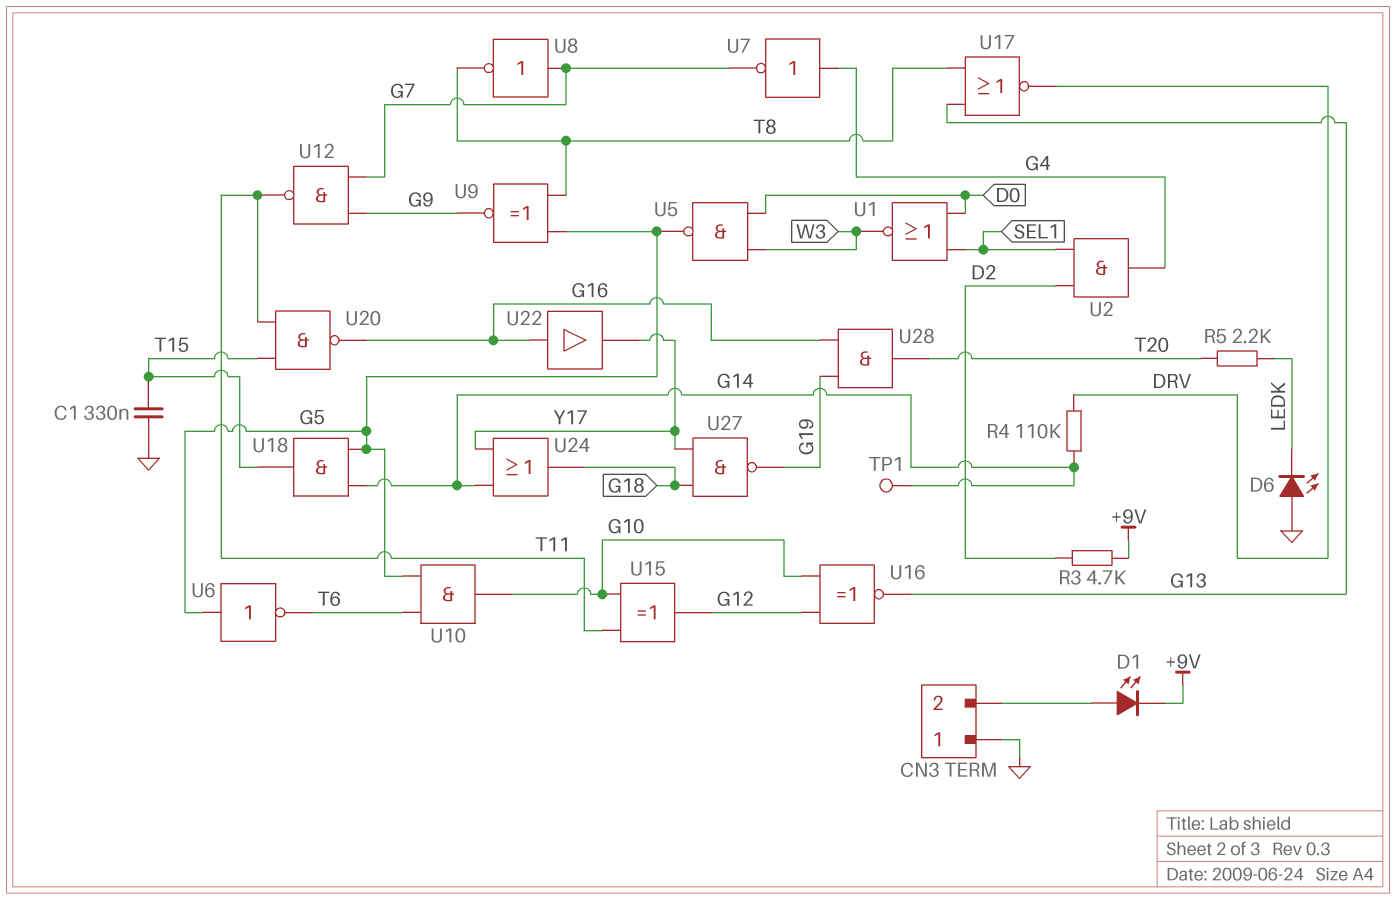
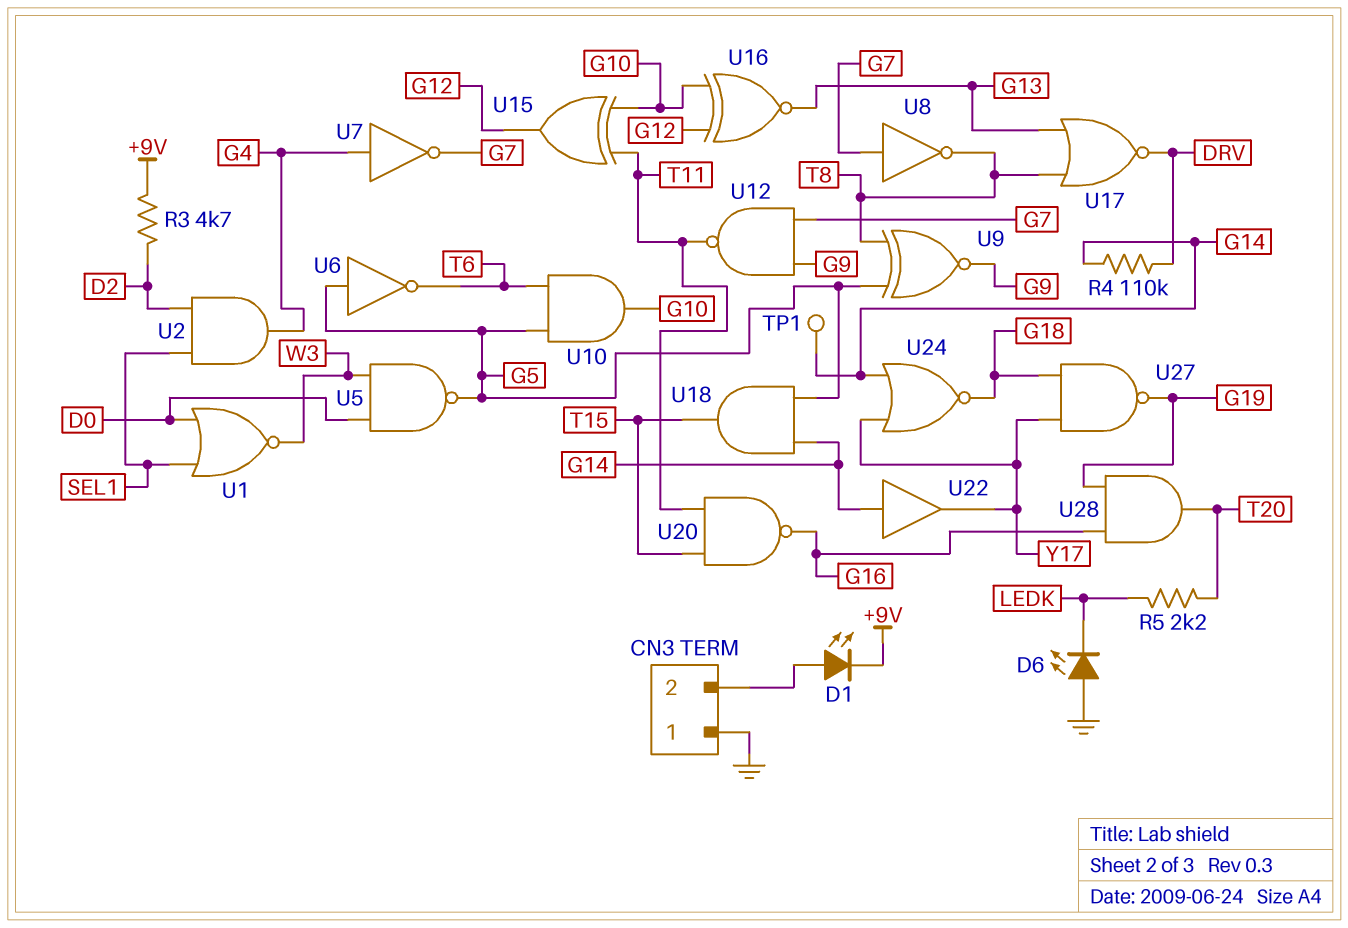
C1: 330nF (GND, T15) -> none
U22: buffer (in G16, out Y17) -> buffer (in G14, out Y17)
U24: OR (in G14, in Y17, out G18) -> NOR (in G14, in Y17, out G18)

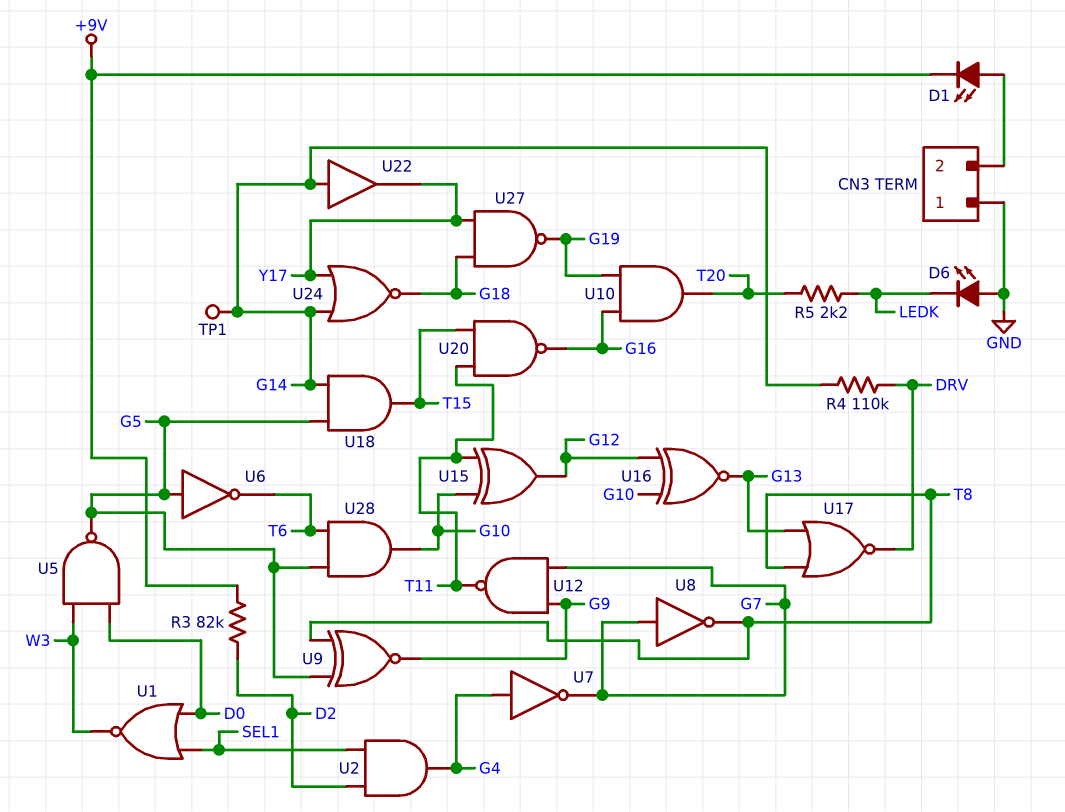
R3: 4.7k (+9V, D2) -> 82k (+9V, D2)
U10: AND (in G5, in T6, out G10) -> AND (in G16, in G19, out T20)
U28: AND (in G16, in G19, out T20) -> AND (in G5, in T6, out G10)

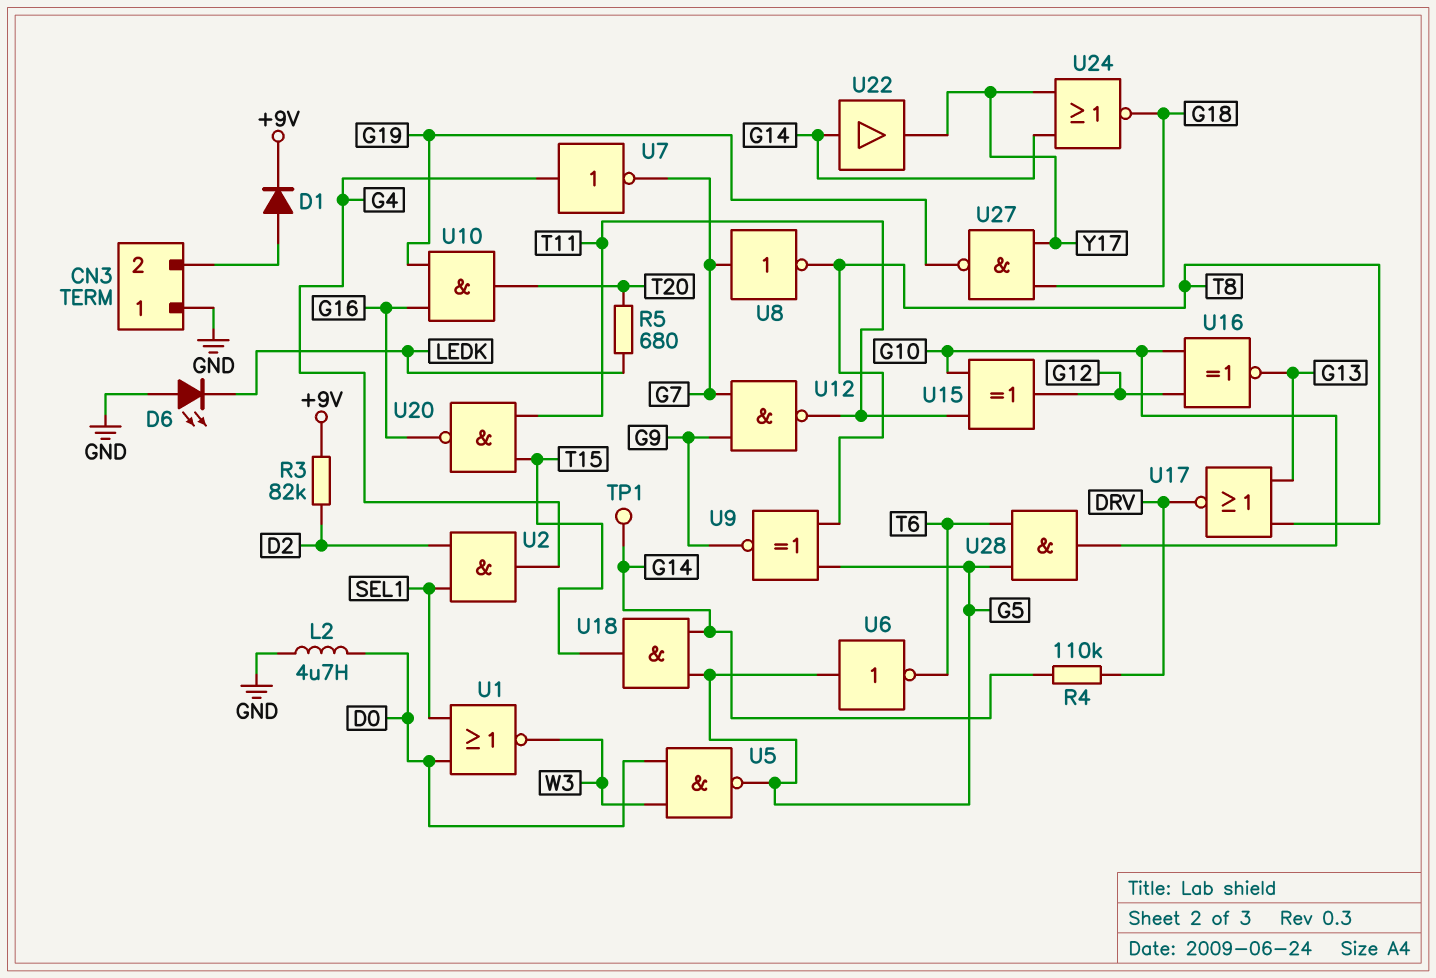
D1: LED (A CN3/2, K +9V) -> diode (A CN3/2, K +9V)
L2: none -> 4.7uH (D0, GND)
R5: 2.2k (LEDK, T20) -> 680 (LEDK, T20)

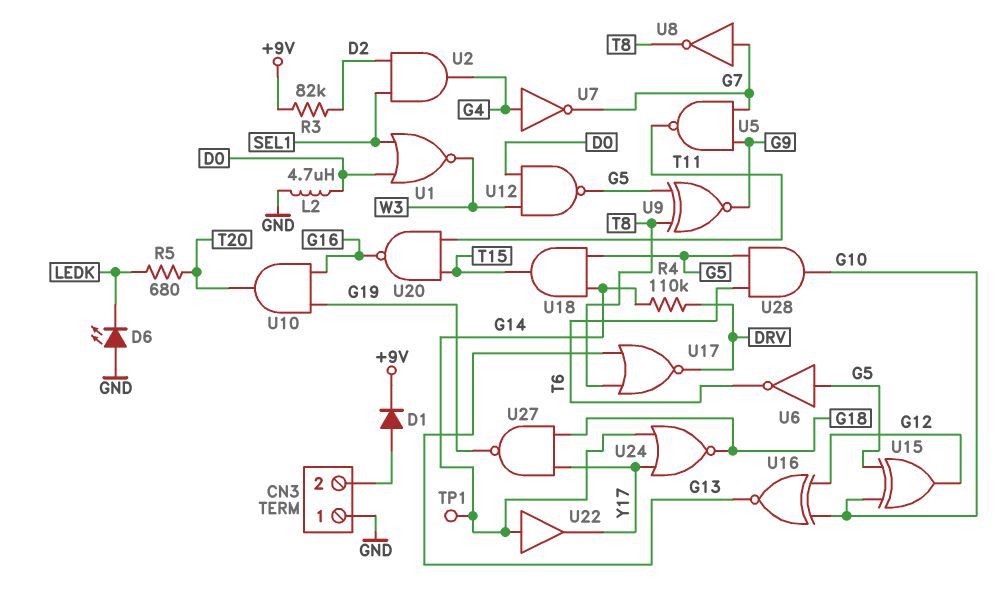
U5: NAND (in D0, in W3, out G5) -> NAND (in G7, in G9, out T11)
U12: NAND (in G7, in G9, out T11) -> NAND (in D0, in W3, out G5)
U15: XOR (in G10, in T11, out G12) -> XOR (in G5, in G10, out G12)

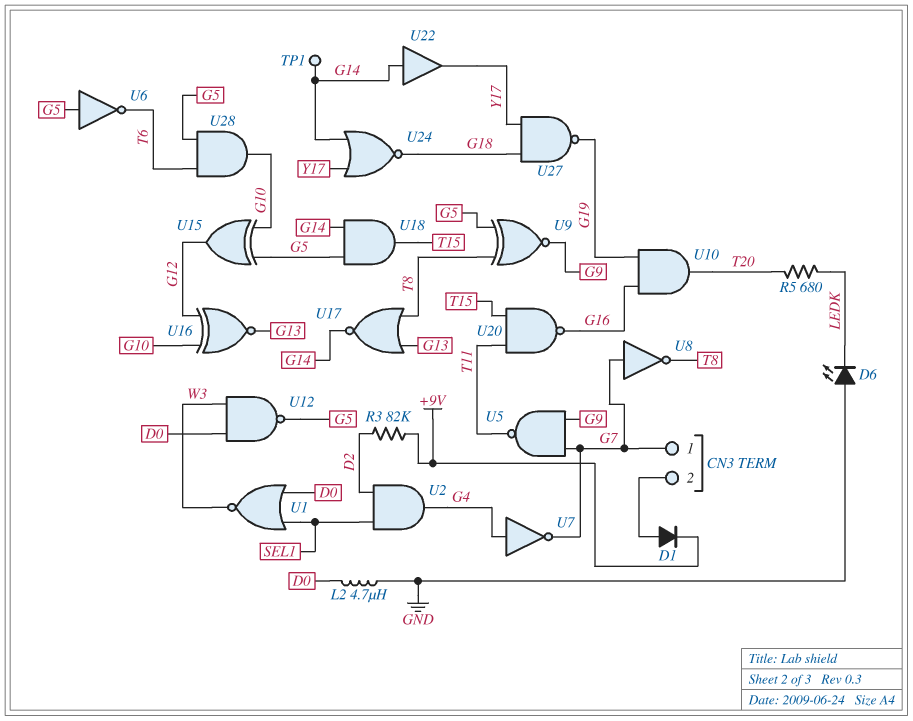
CN3 pin 1: GND -> G7
R4: 110k (DRV, G14) -> none
U17: NOR (in G13, in T8, out DRV) -> NOR (in G13, in T8, out G14)

